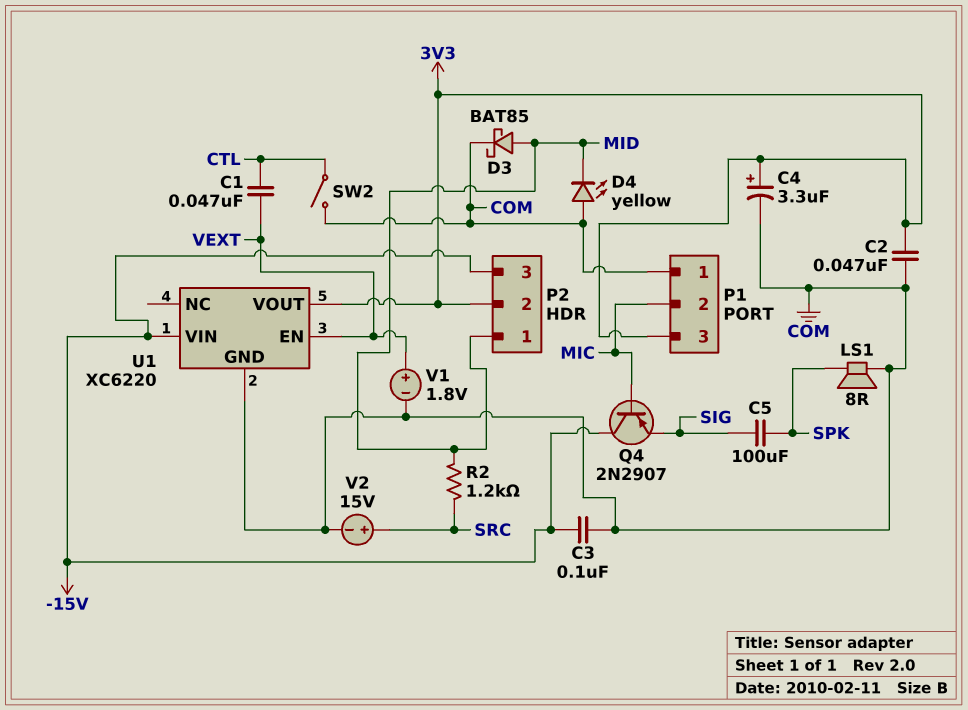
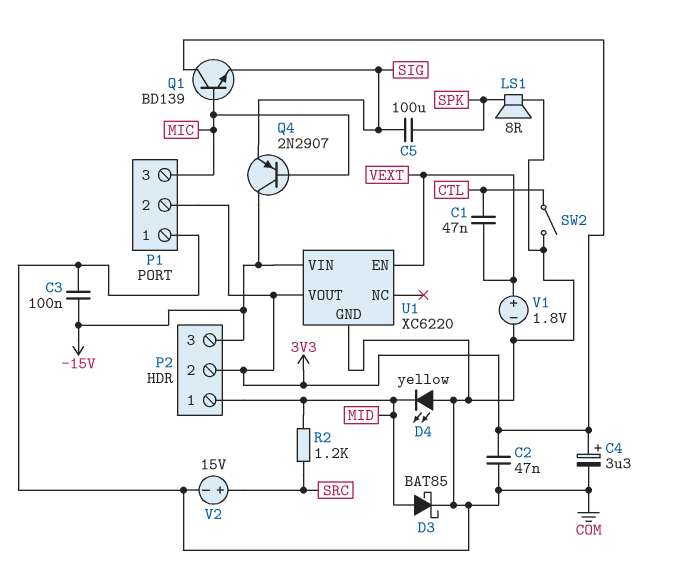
P1 pin 2: MIC -> 3V3
P1 pin 3: 3V3 -> MIC
Q1: none -> NPN BD139 (B MIC, C 3V3, E SIG)

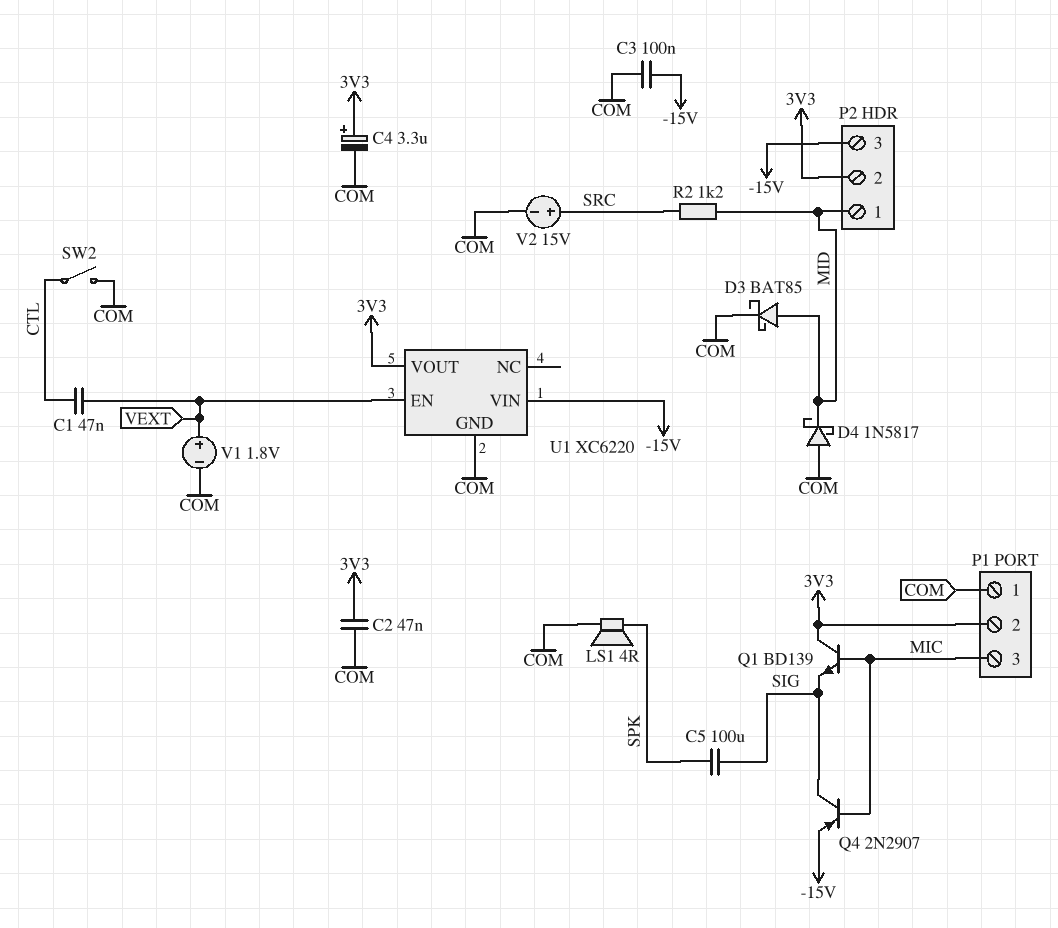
D4: LED yellow (A COM, K MID) -> schottky 1N5817 (A COM, K MID)
LS1: speaker 8R (COM, SPK) -> speaker 4R (COM, SPK)
Q4: PNP 2N2907 (B MIC, C -15V, E SIG) -> PNP 2N2907 (B MIC, C SIG, E -15V)

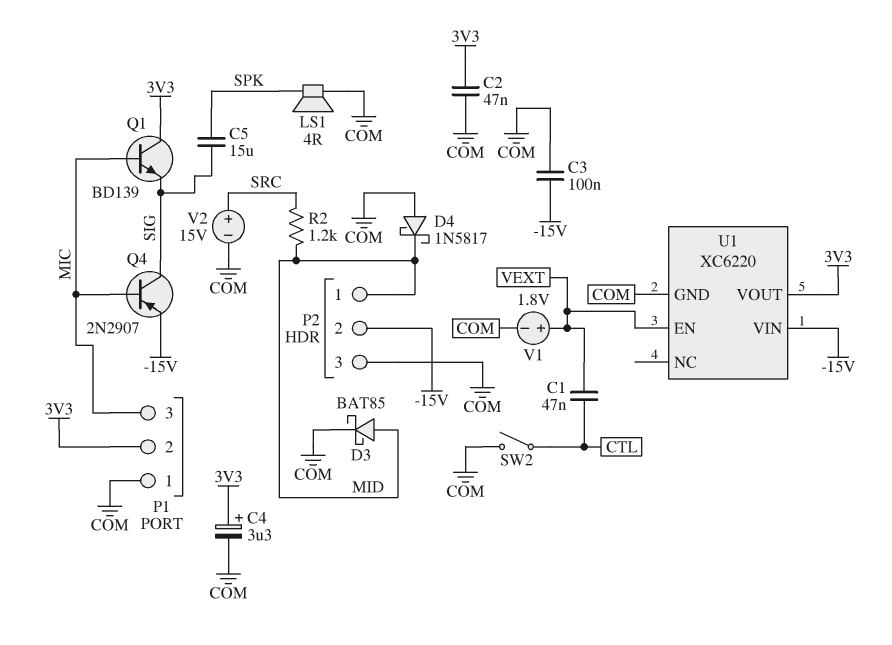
C5: 100uF (SIG, SPK) -> 15uF (SIG, SPK)
P2 pin 2: 3V3 -> -15V
P2 pin 3: -15V -> COM

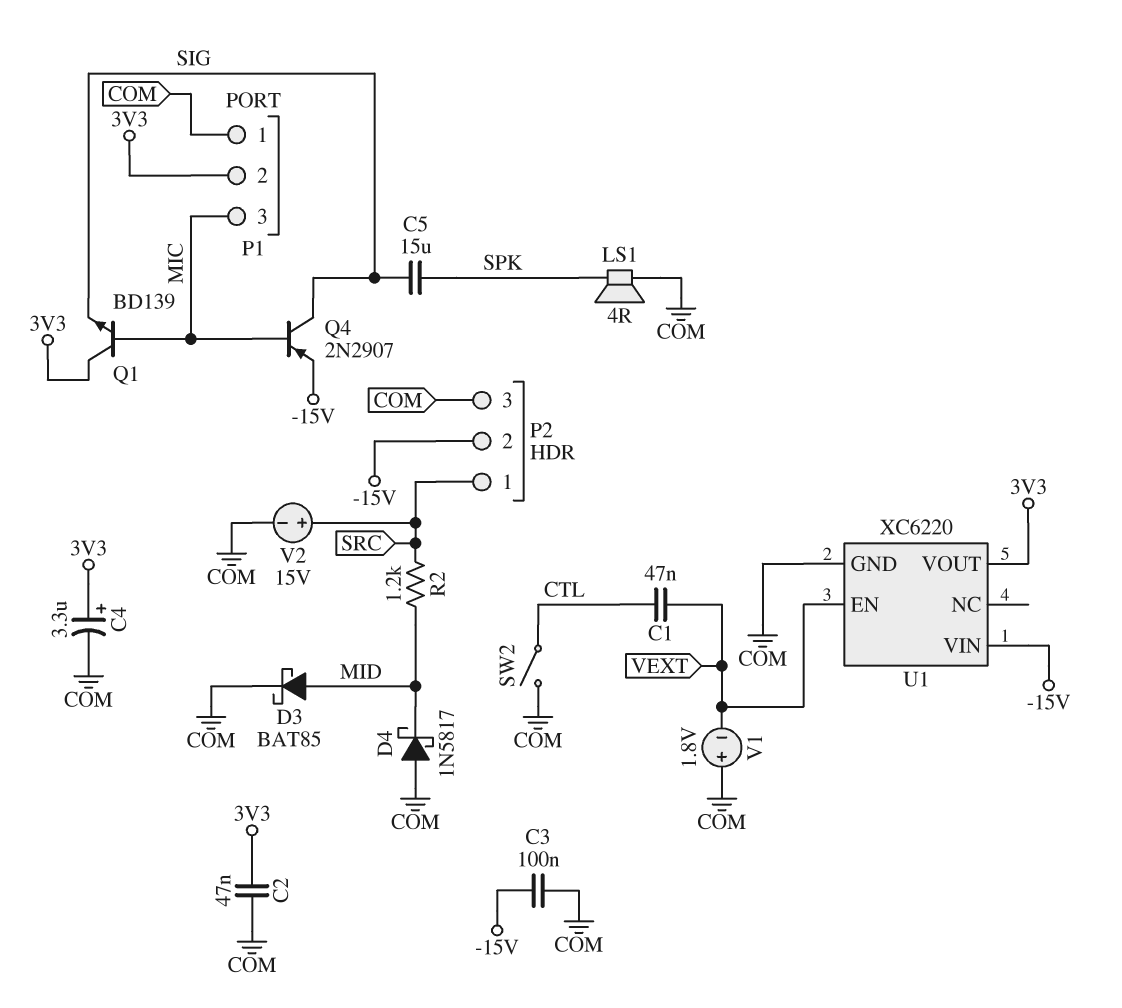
P2 pin 1: MID -> SRC
V1: 1.8V (plus VEXT, minus COM) -> 1.8V (plus COM, minus VEXT)

